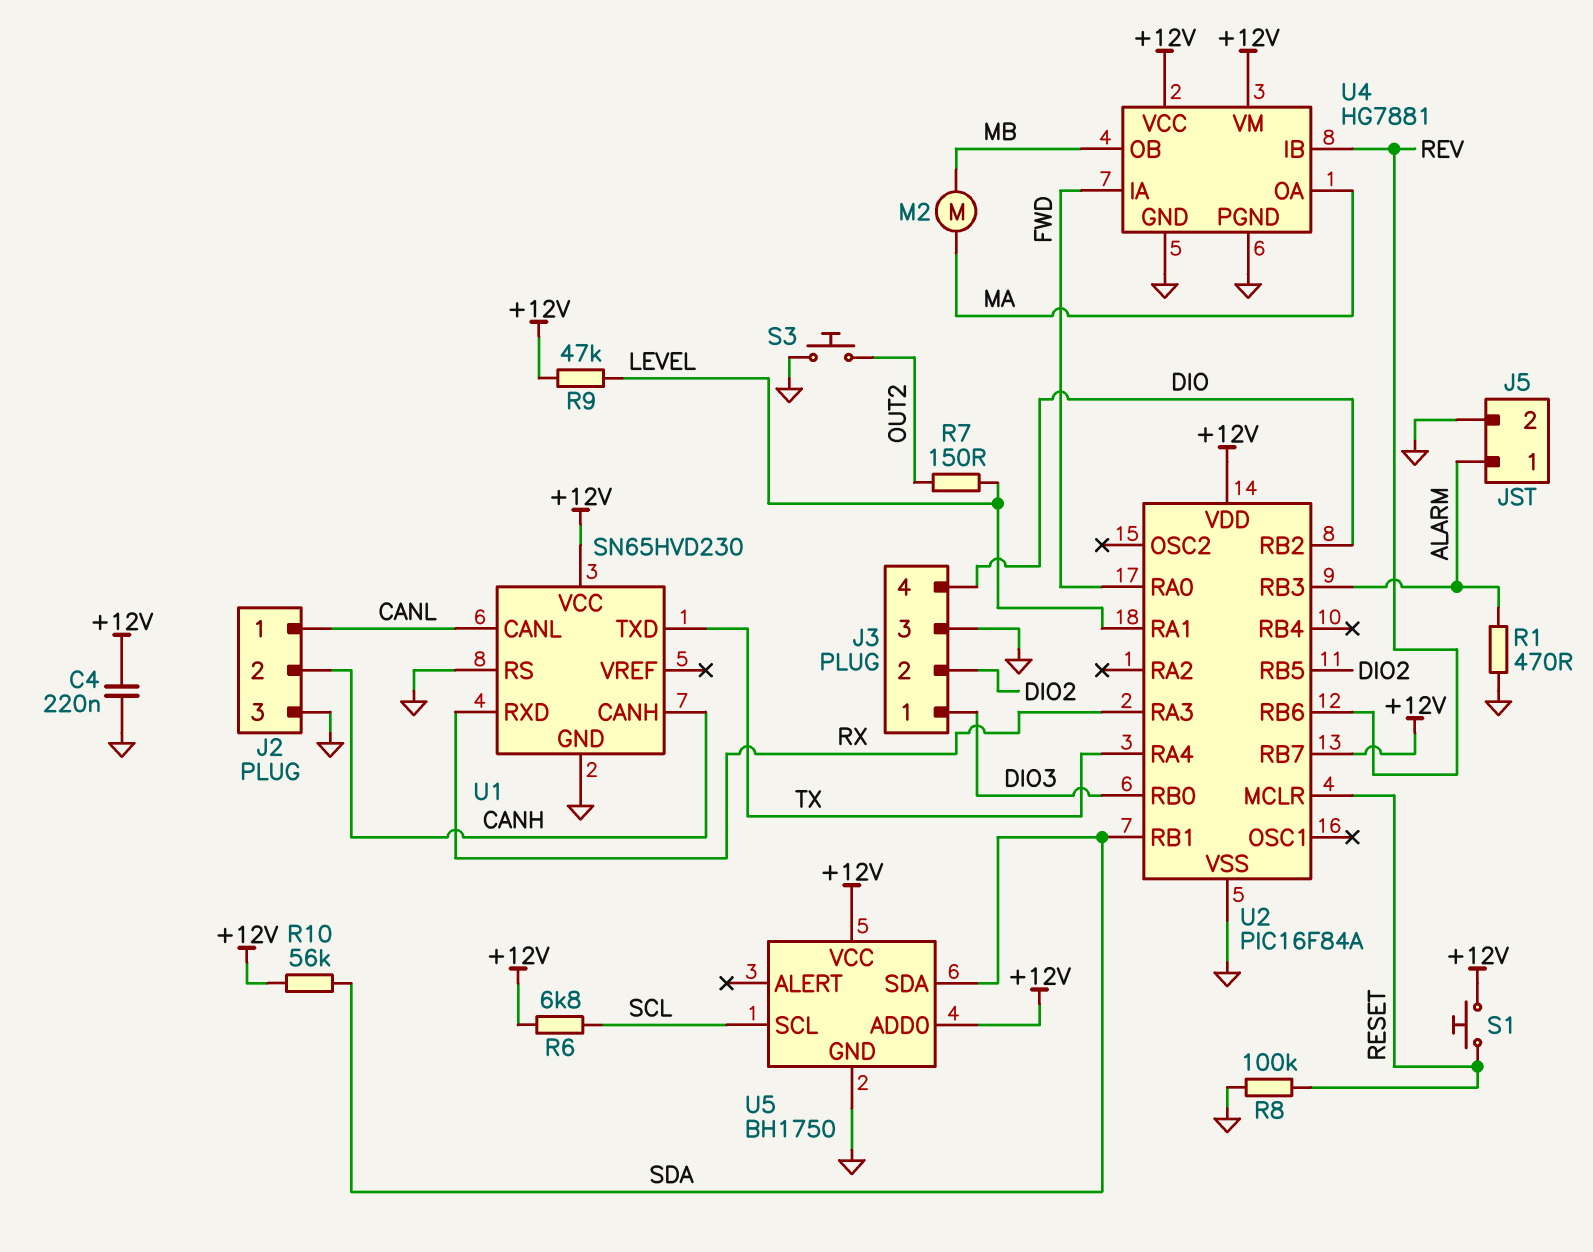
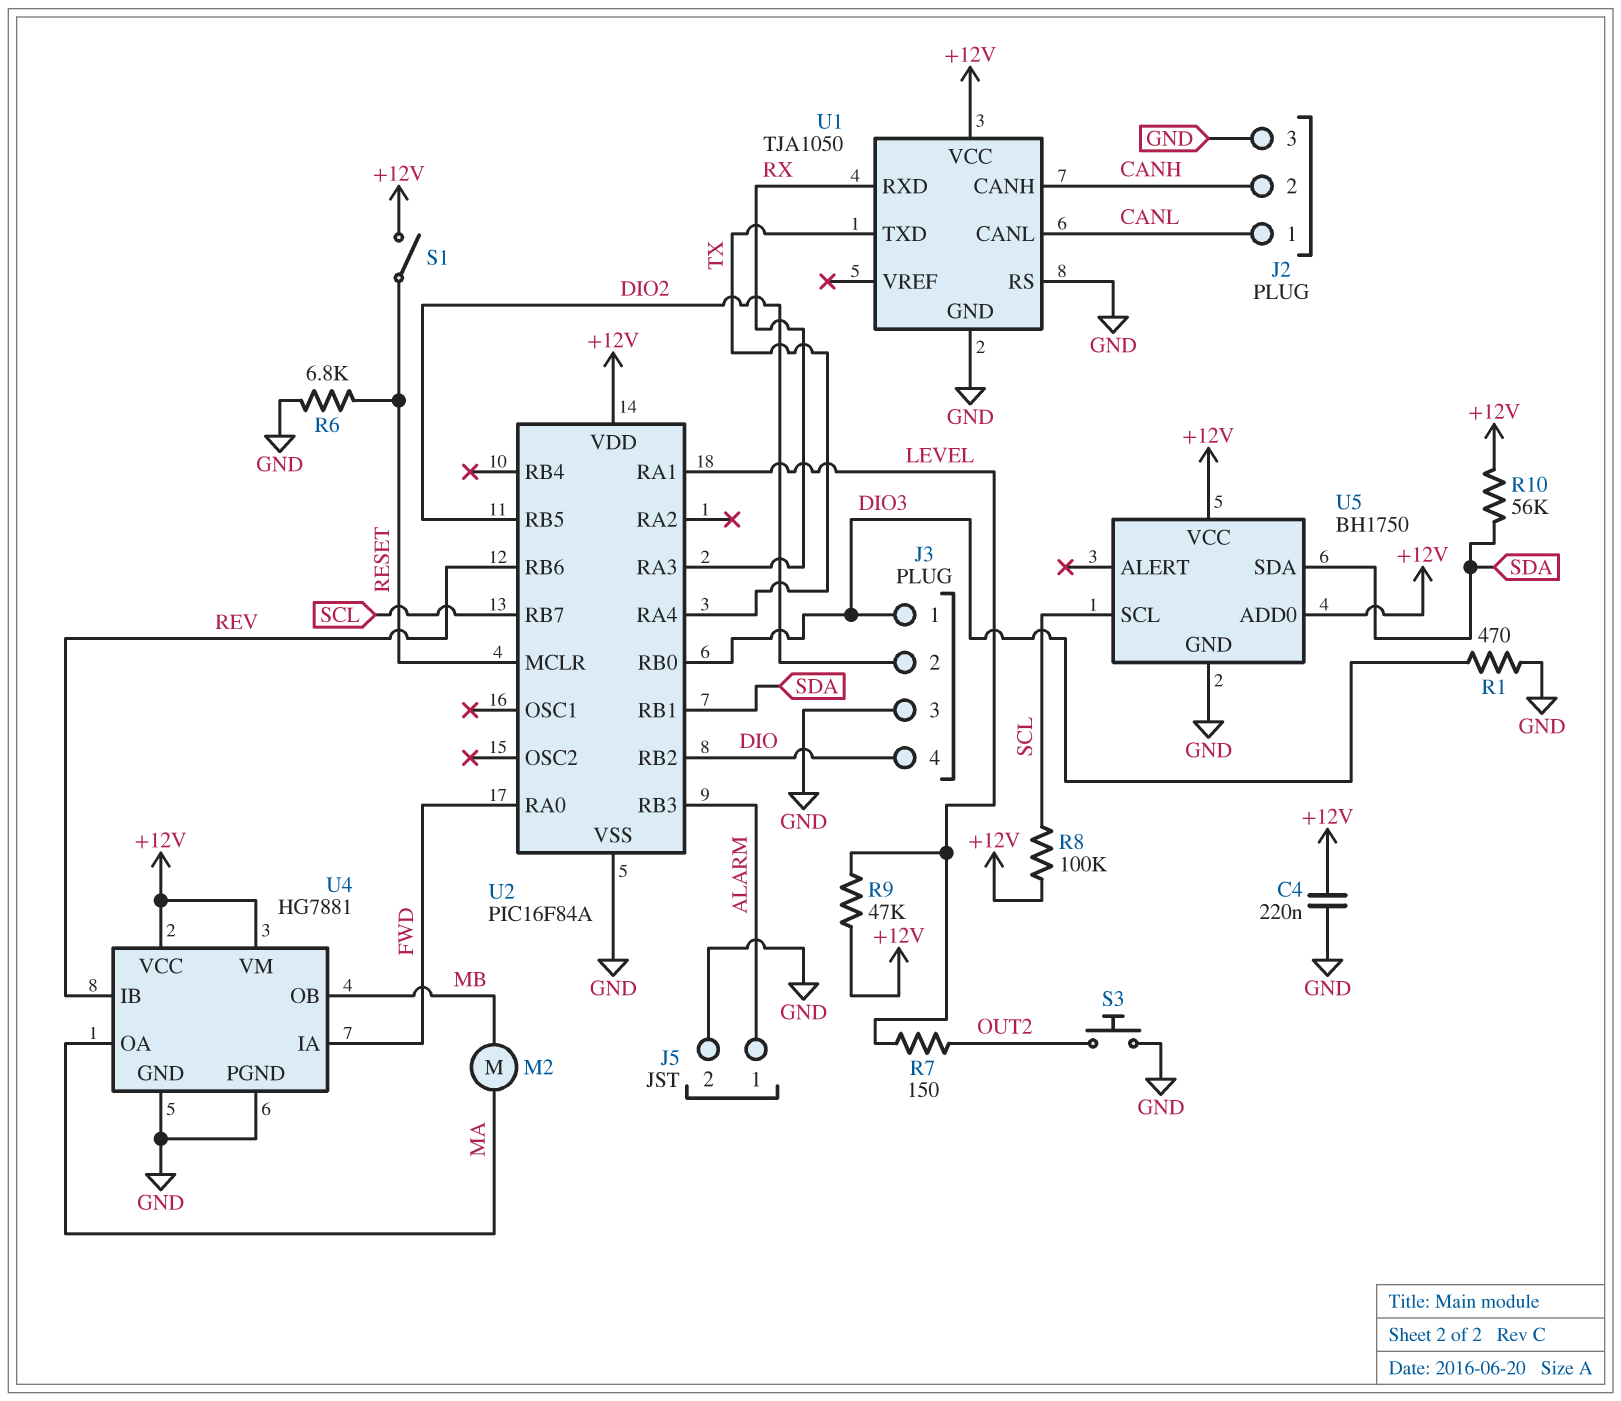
R1: 470 (ALARM, GND) -> 470 (DIO3, GND)
R6: 6.8k (+12V, SCL) -> 6.8k (GND, RESET)
R8: 100k (GND, RESET) -> 100k (+12V, SCL)
S1: button (+12V, RESET) -> switch (+12V, RESET)
U1: SN65HVD230 -> TJA1050
U2 pin RB7: +12V -> SCL

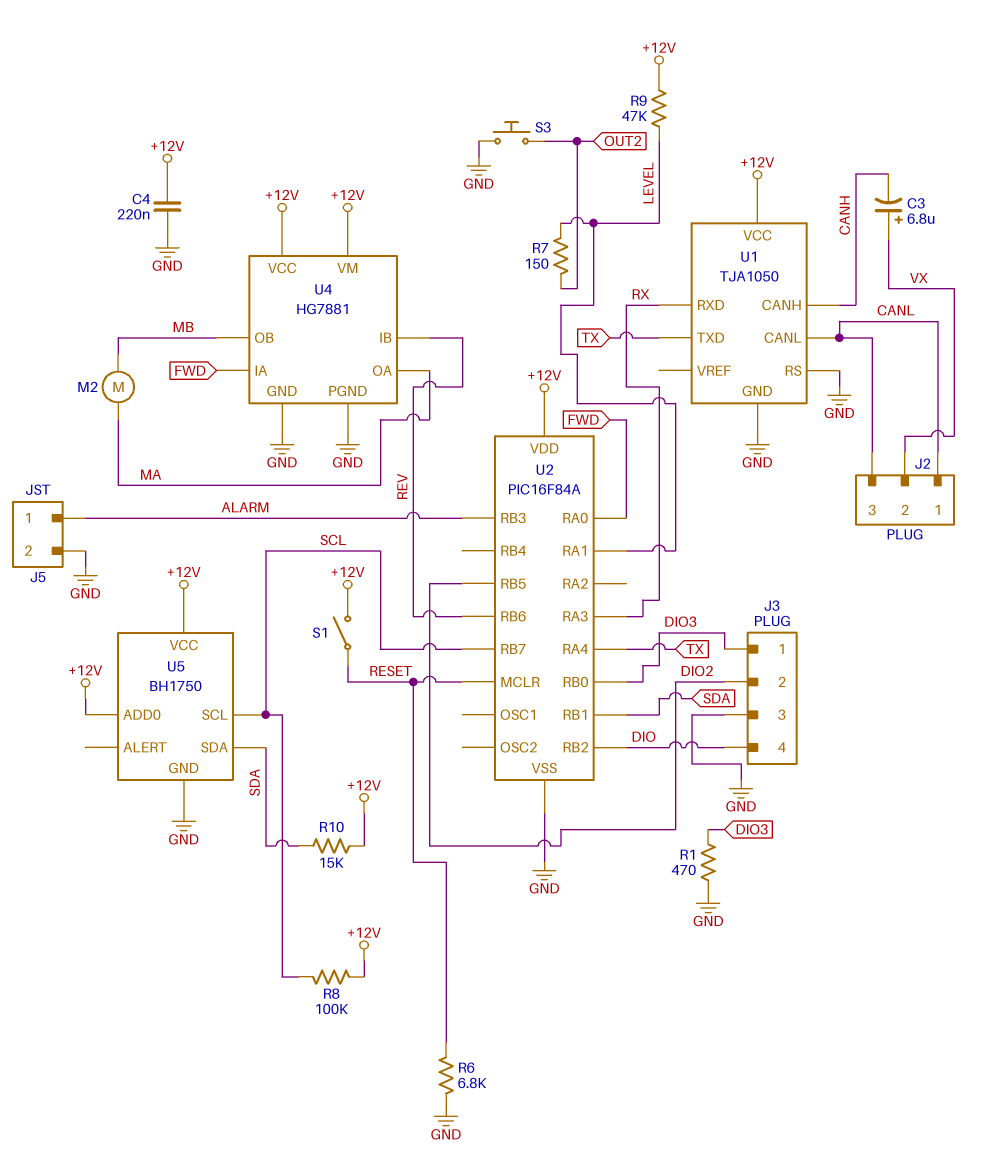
C3: none -> 6.8uF (plus VX, minus CANH)
J2 pin 2: CANH -> VX
J2 pin 3: GND -> CANL
R10: 56k (+12V, SDA) -> 15k (+12V, SDA)

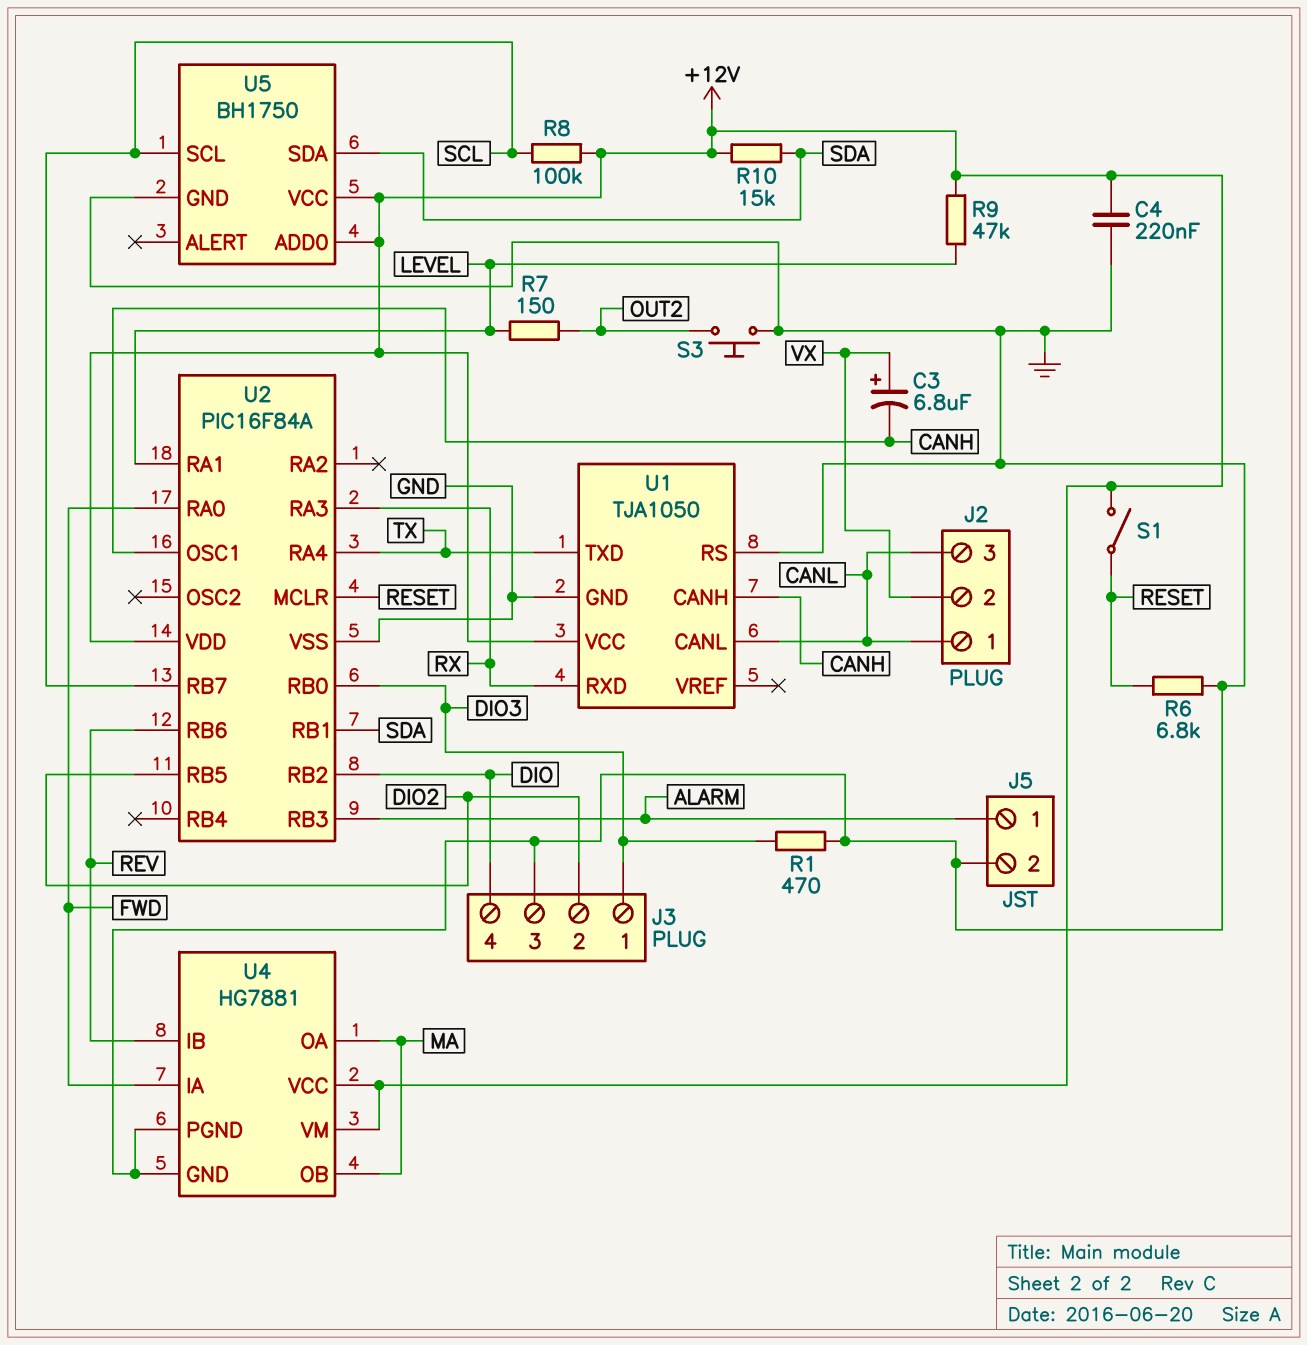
M2: motor (MA, MB) -> none
U2 pin OSC1: none -> CANH
U4 pin OB: MB -> MA

